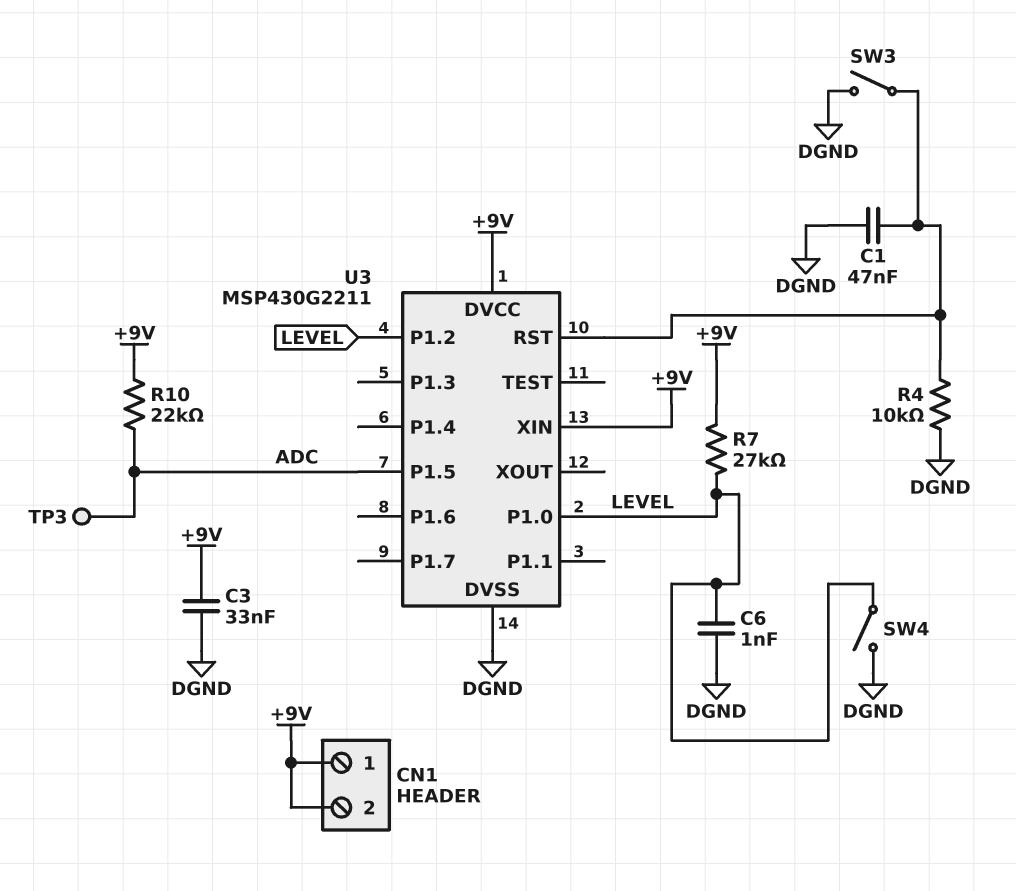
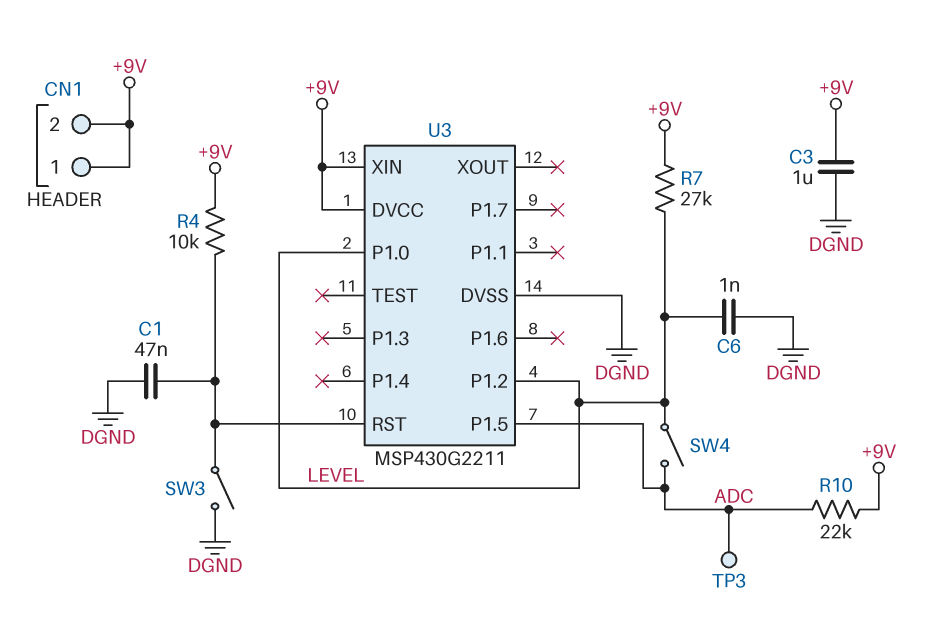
C3: 33nF (+9V, DGND) -> 1uF (+9V, DGND)
R4: 10k (DGND, U3/RST) -> 10k (+9V, U3/RST)
SW4: switch (DGND, LEVEL) -> switch (ADC, LEVEL)

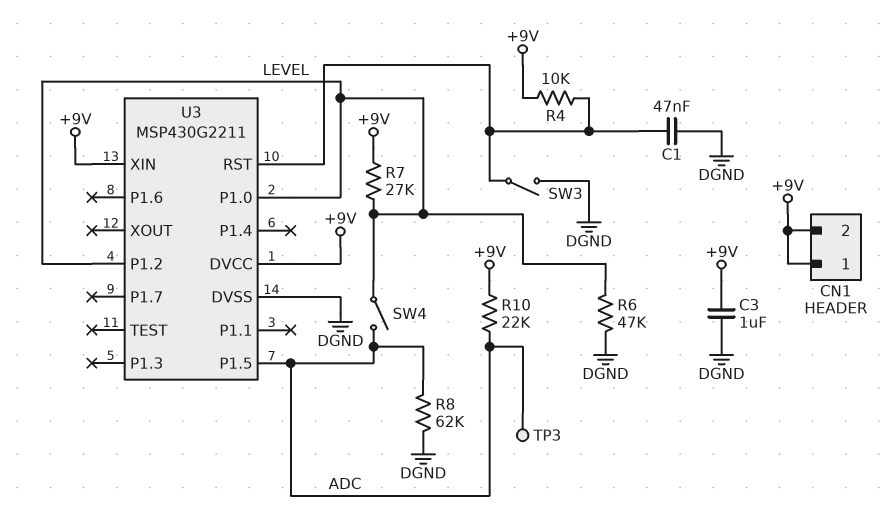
C6: 1nF (DGND, LEVEL) -> none
R6: none -> 47k (DGND, LEVEL)
R8: none -> 62k (ADC, DGND)

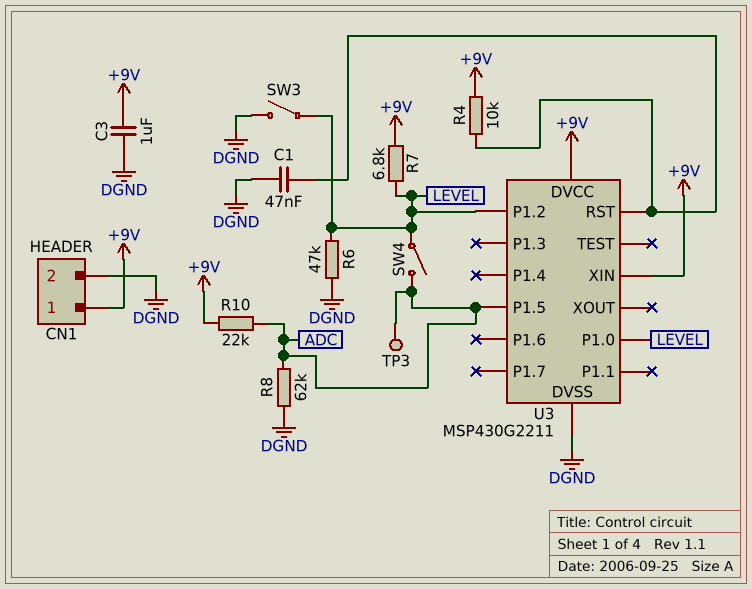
CN1 pin 2: +9V -> DGND
R7: 27k (+9V, LEVEL) -> 6.8k (+9V, LEVEL)
SW3: switch (DGND, U3/RST) -> switch (DGND, LEVEL)

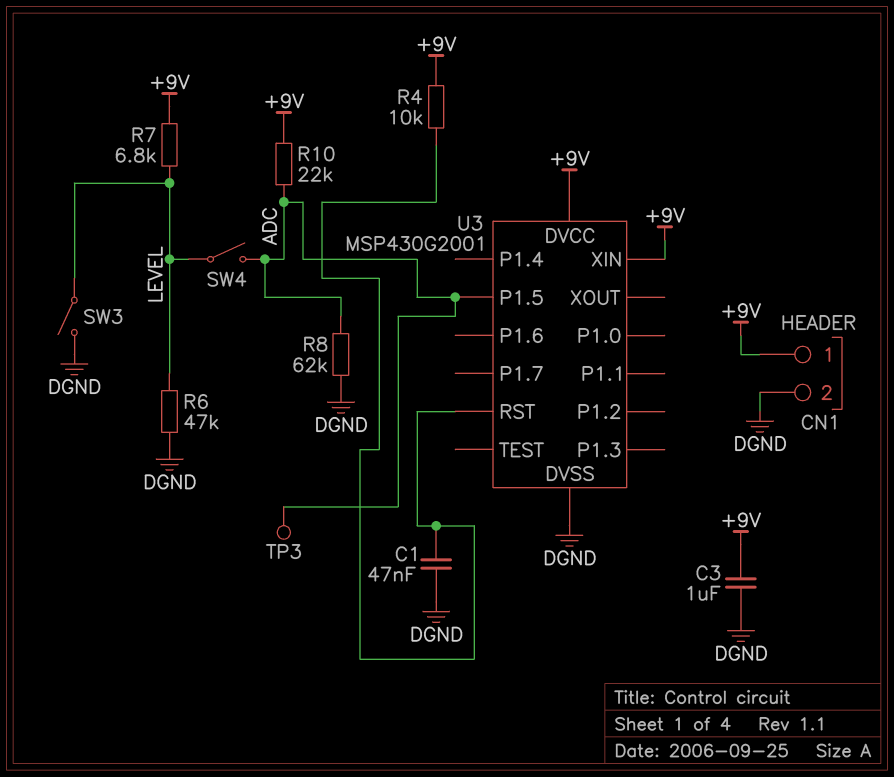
U3: MSP430G2211 -> MSP430G2001
U3 pin P1.0: LEVEL -> none
U3 pin P1.2: LEVEL -> none

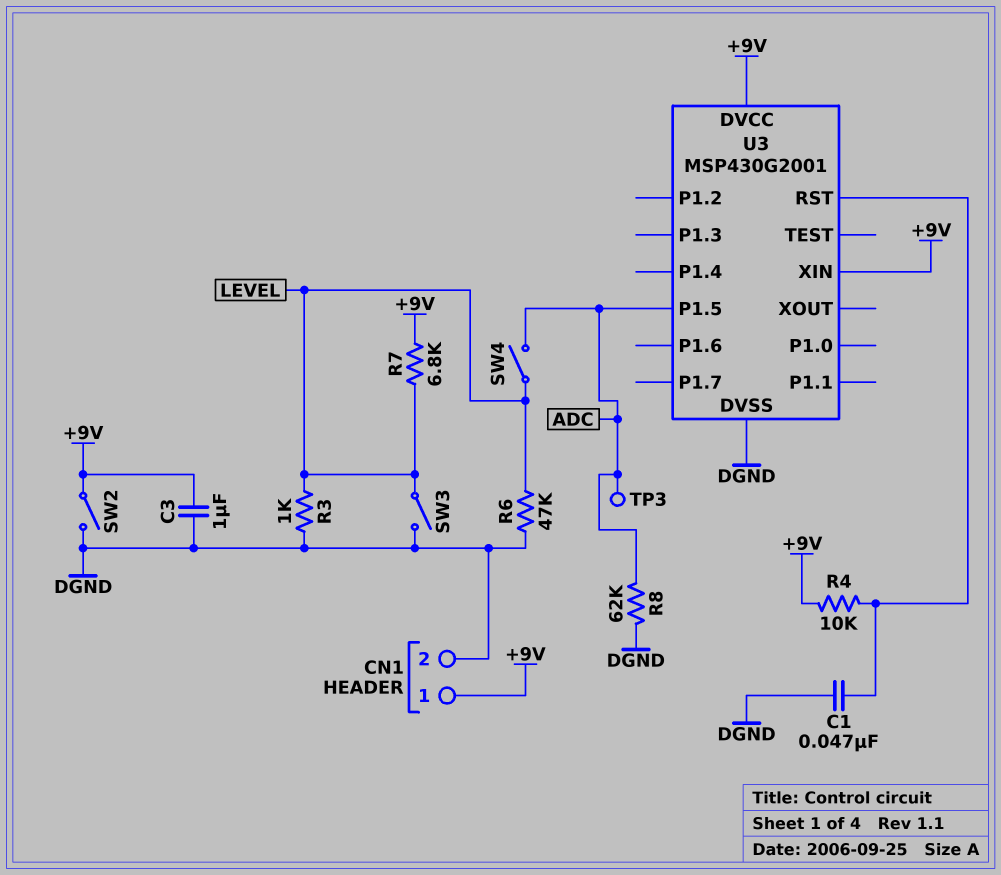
R3: none -> 1k (DGND, LEVEL)
R10: 22k (+9V, ADC) -> none
SW2: none -> switch (+9V, DGND)

